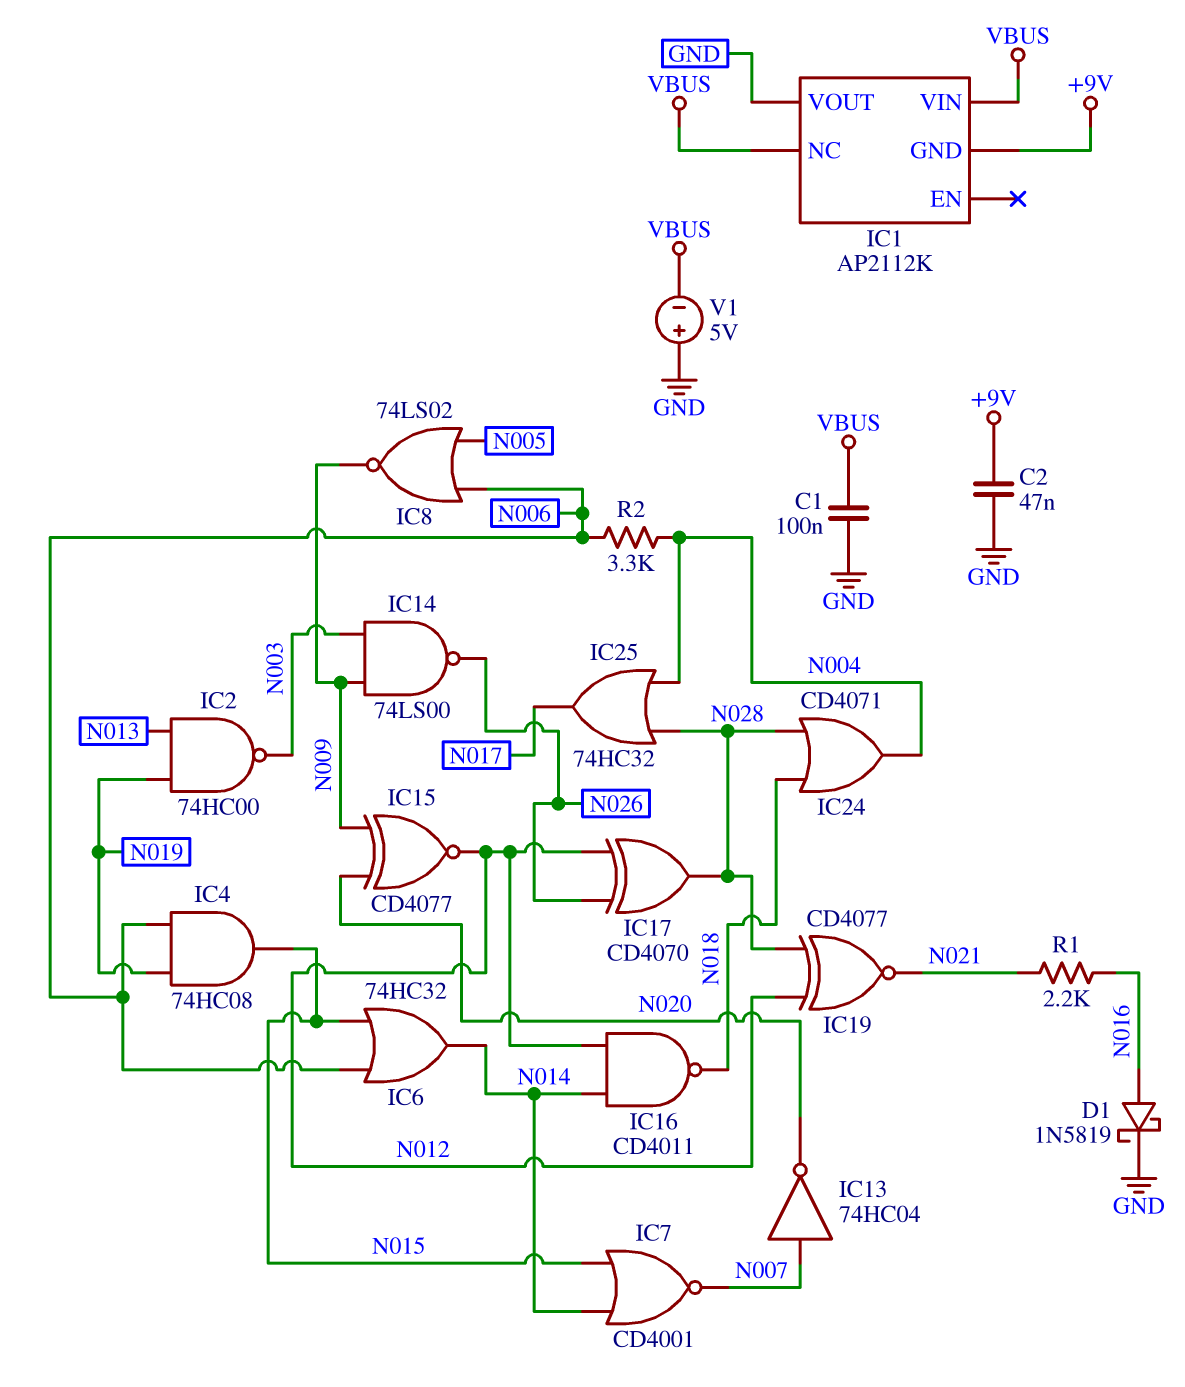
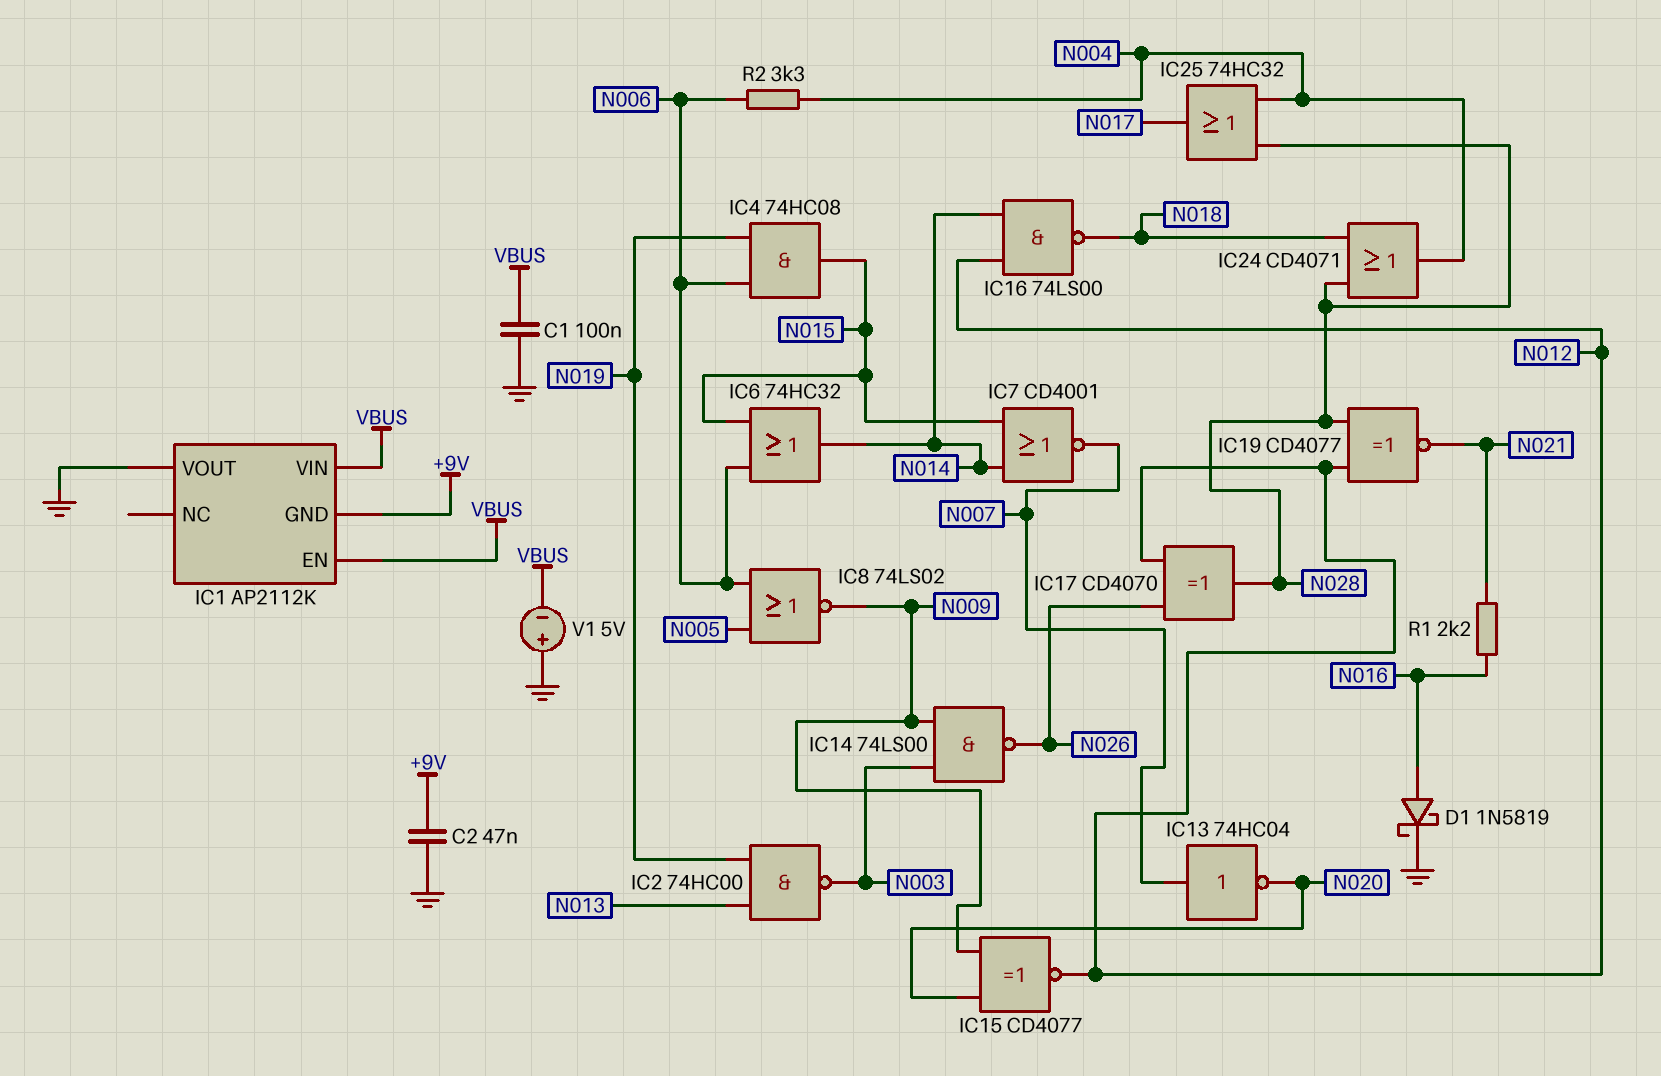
IC1 pin EN: none -> VBUS
IC1 pin NC: VBUS -> none
IC16: NAND CD4011 (in N012, in N014, out N018) -> NAND 74LS00 (in N012, in N014, out N018)

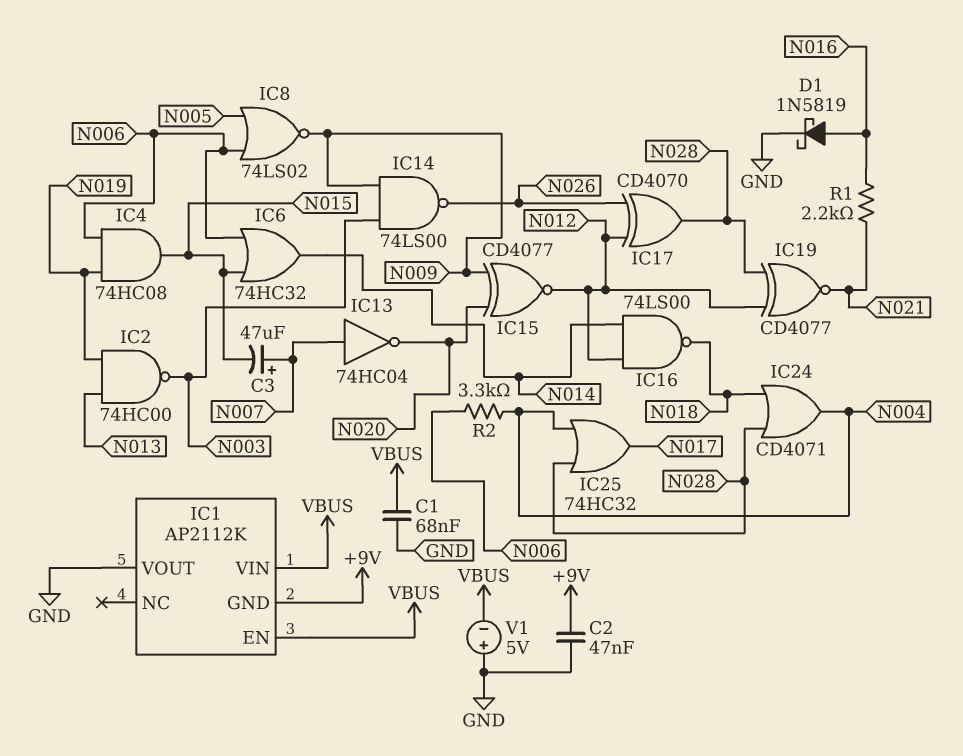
C1: 100nF (GND, VBUS) -> 68nF (GND, VBUS)
C3: none -> 47uF (plus N007, minus N015)
IC7: NOR CD4001 (in N014, in N015, out N007) -> none

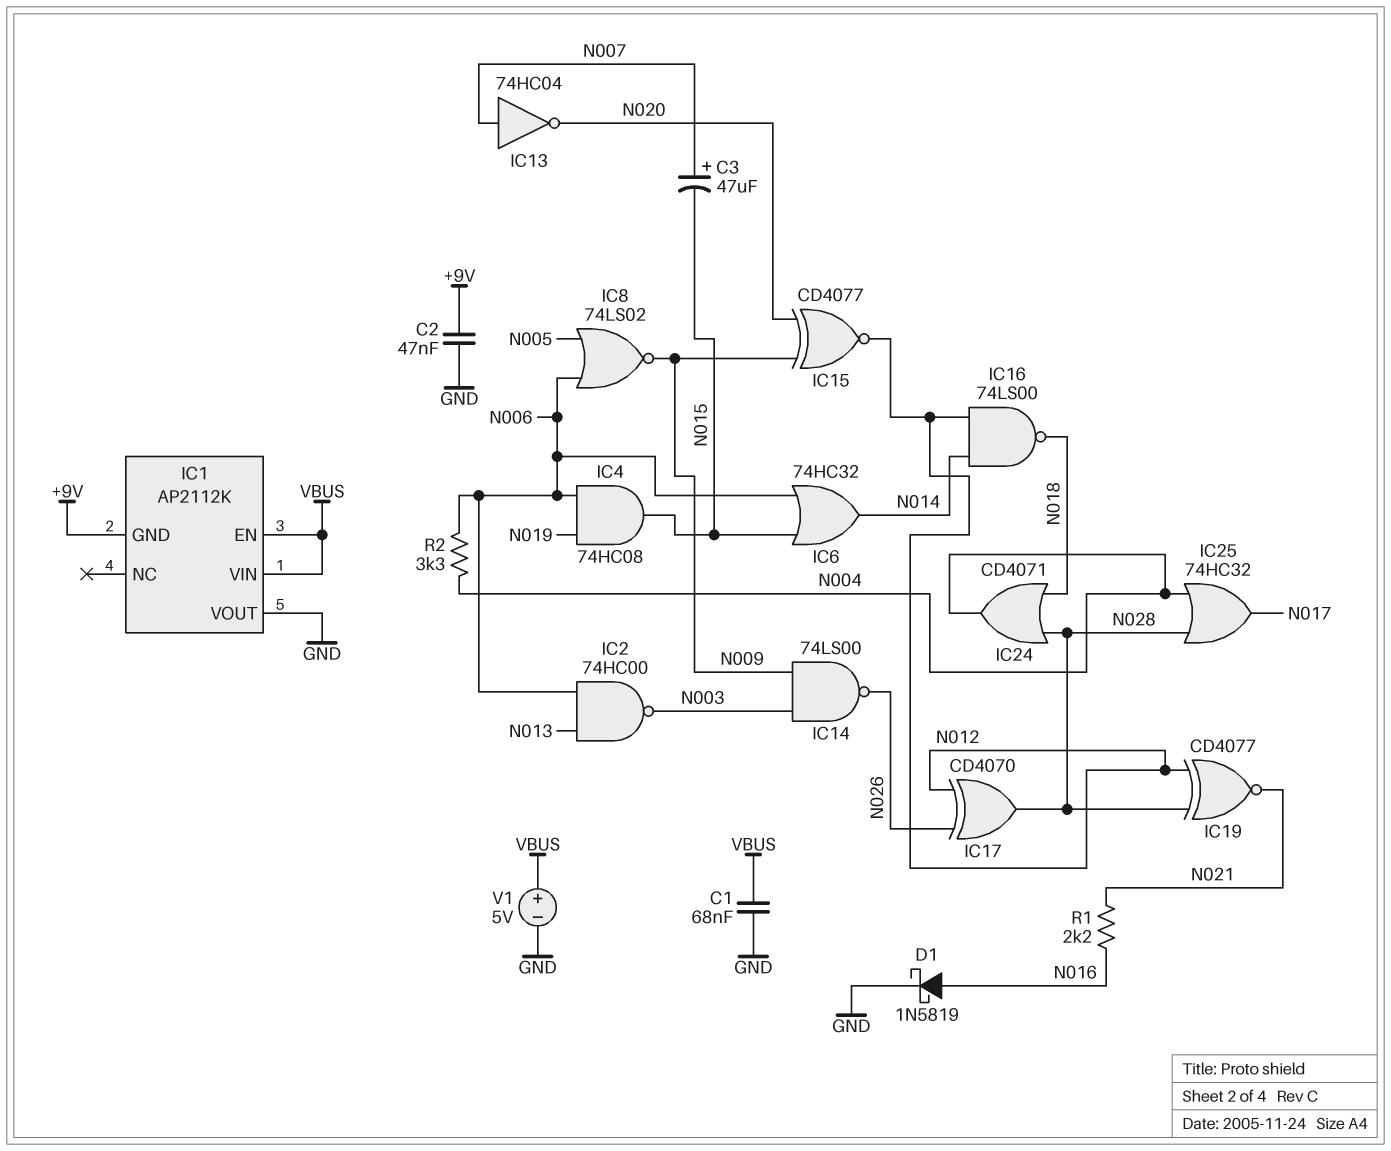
IC2: NAND 74HC00 (in N013, in N019, out N003) -> NAND 74HC00 (in N006, in N013, out N003)
V1: 5V (plus GND, minus VBUS) -> 5V (plus VBUS, minus GND)

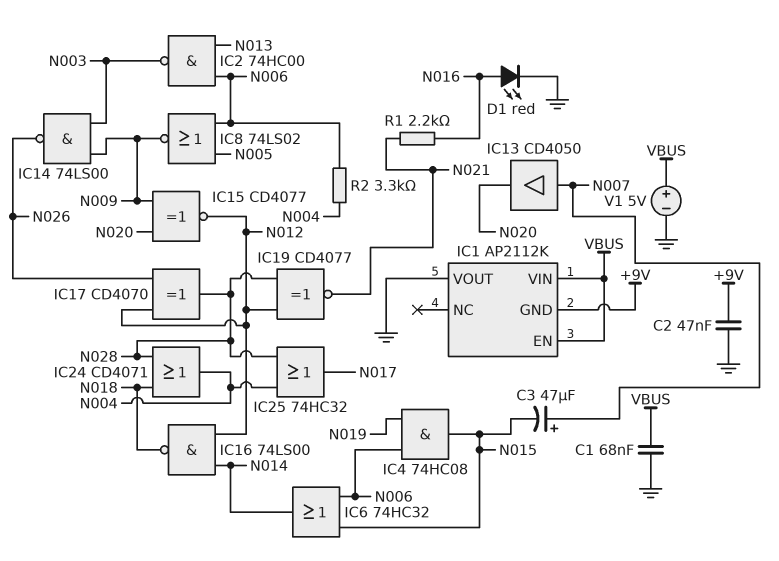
D1: schottky 1N5819 (A N016, K GND) -> LED red (A N016, K GND)
IC13: NOT 74HC04 (in N007, out N020) -> buffer CD4050 (in N007, out N020)

